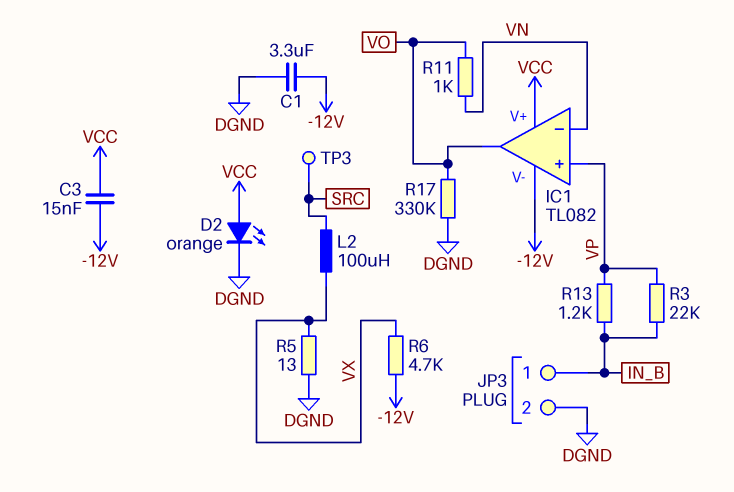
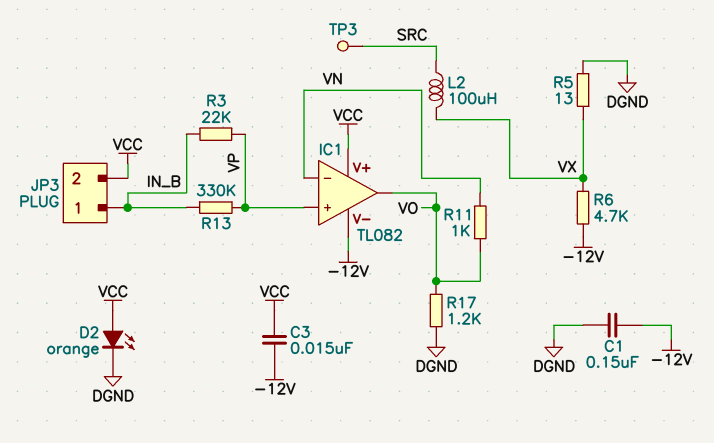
C1: 3.3uF (-12V, DGND) -> 150nF (-12V, DGND)
JP3 pin 2: DGND -> VCC
R13: 1.2k (IN_B, VP) -> 330k (IN_B, VP)
R17: 330k (DGND, VO) -> 1.2k (DGND, VO)

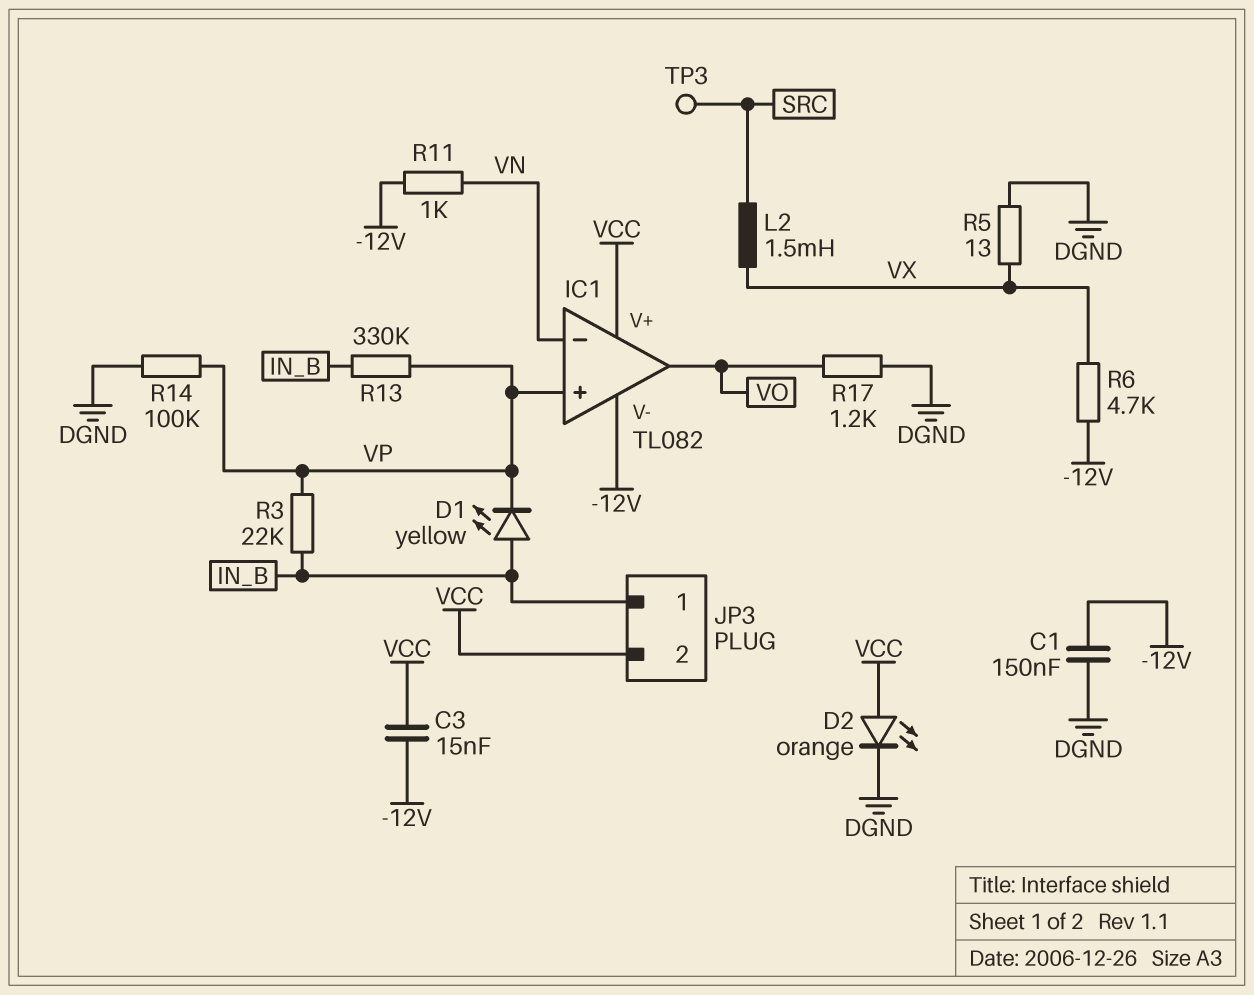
D1: none -> LED yellow (A IN_B, K VP)
L2: 100uH (SRC, VX) -> 1.5mH (SRC, VX)
R11: 1k (VN, VO) -> 1k (-12V, VN)
R14: none -> 100k (DGND, VP)

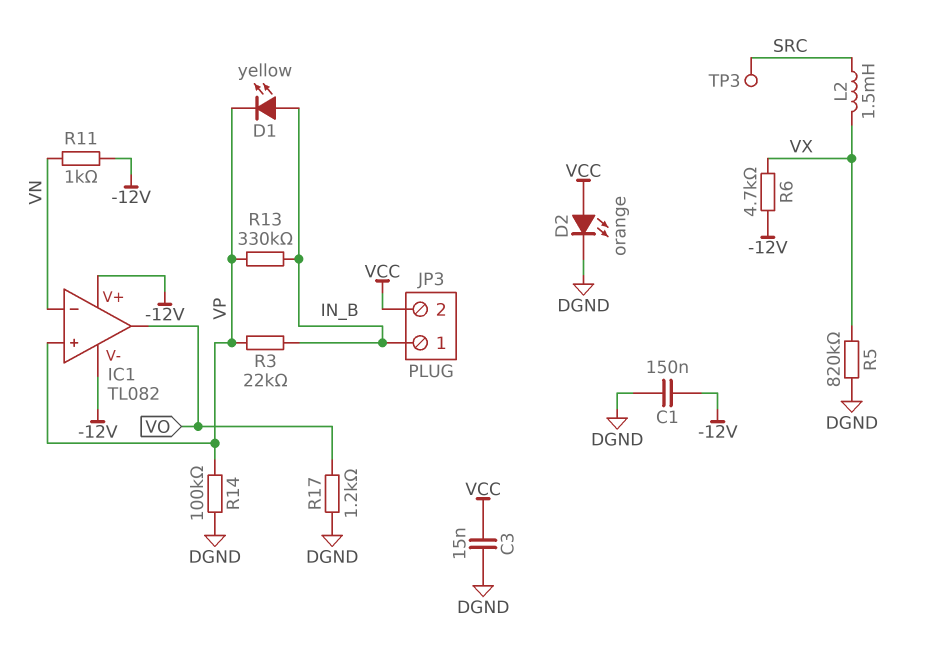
C3: 15nF (-12V, VCC) -> 15nF (DGND, VCC)
IC1 pin V+: VCC -> -12V
R5: 13 (DGND, VX) -> 820k (DGND, VX)

